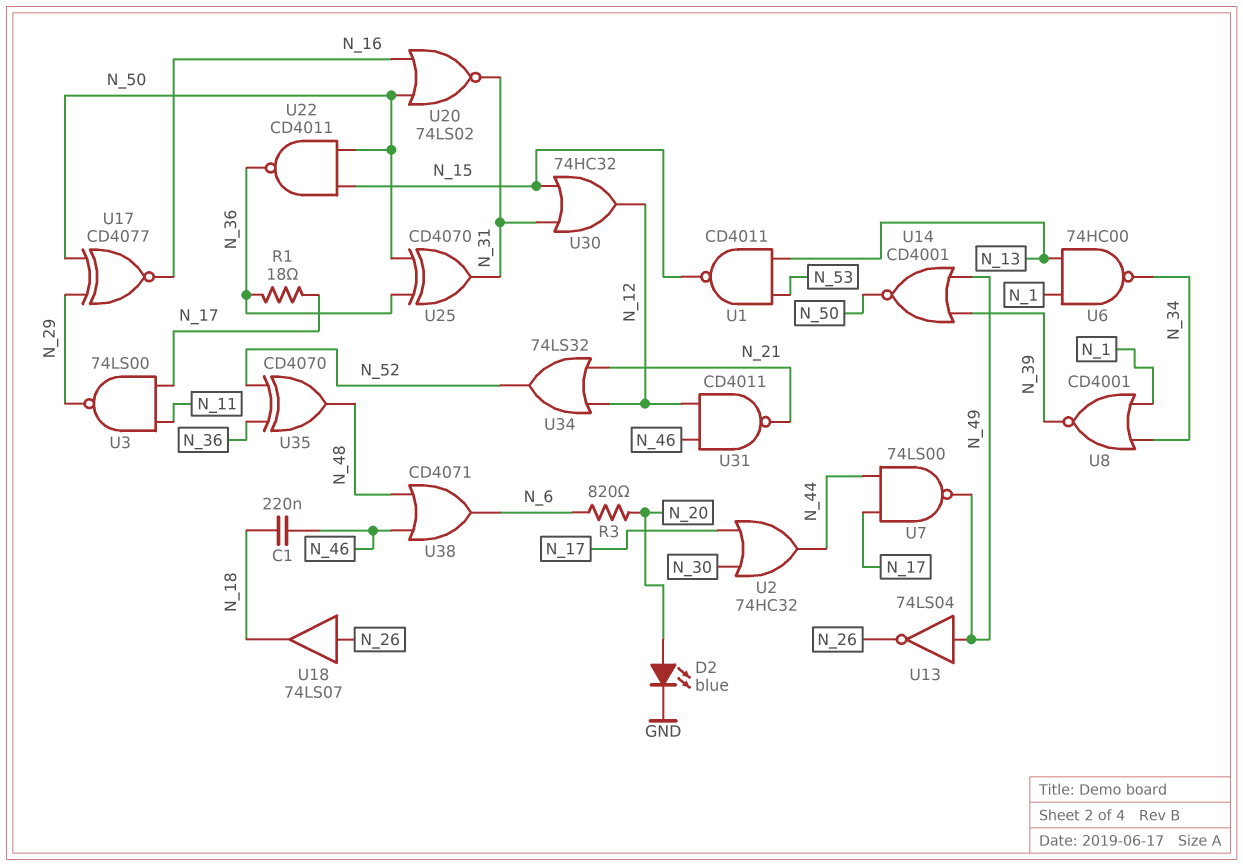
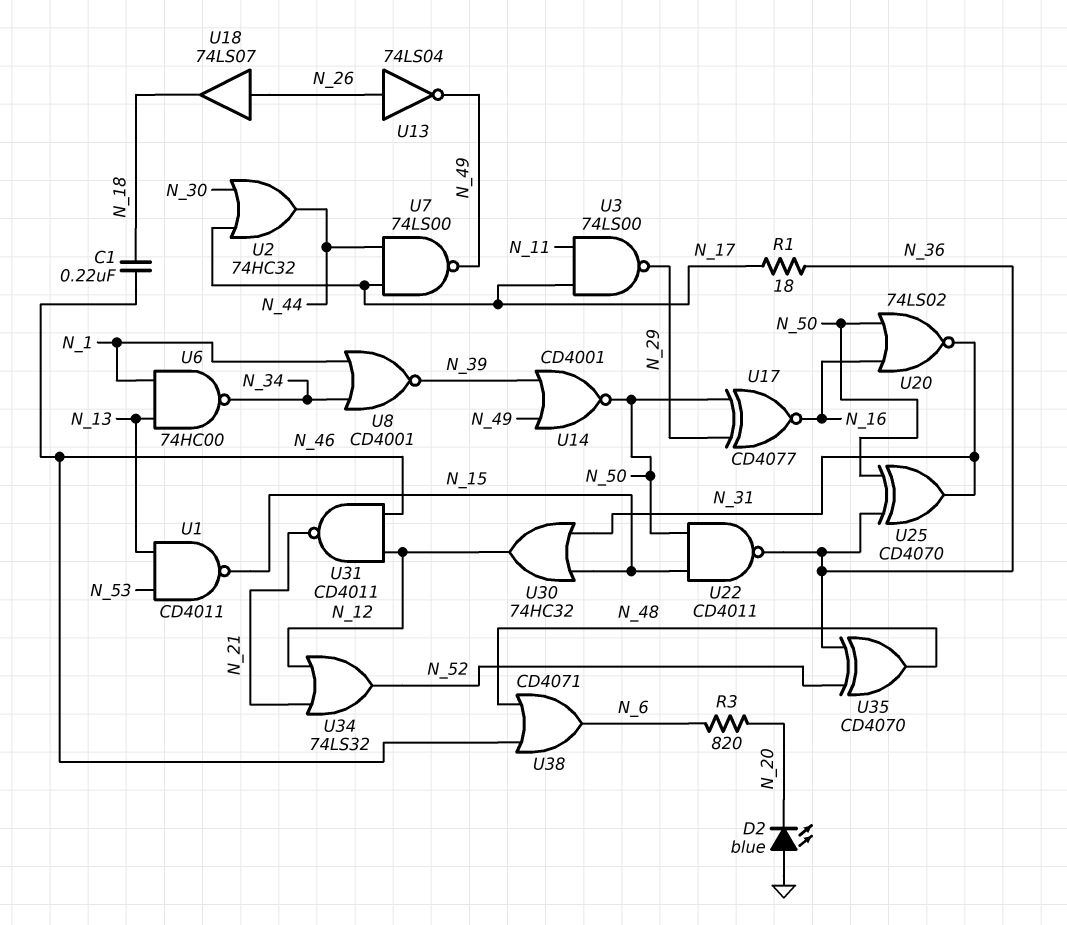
D2: LED blue (A N_20, K GND) -> LED blue (A GND, K N_20)
U13: NOT 74LS04 (in N_49, out N_26) -> NOT 74LS04 (in N_26, out N_49)

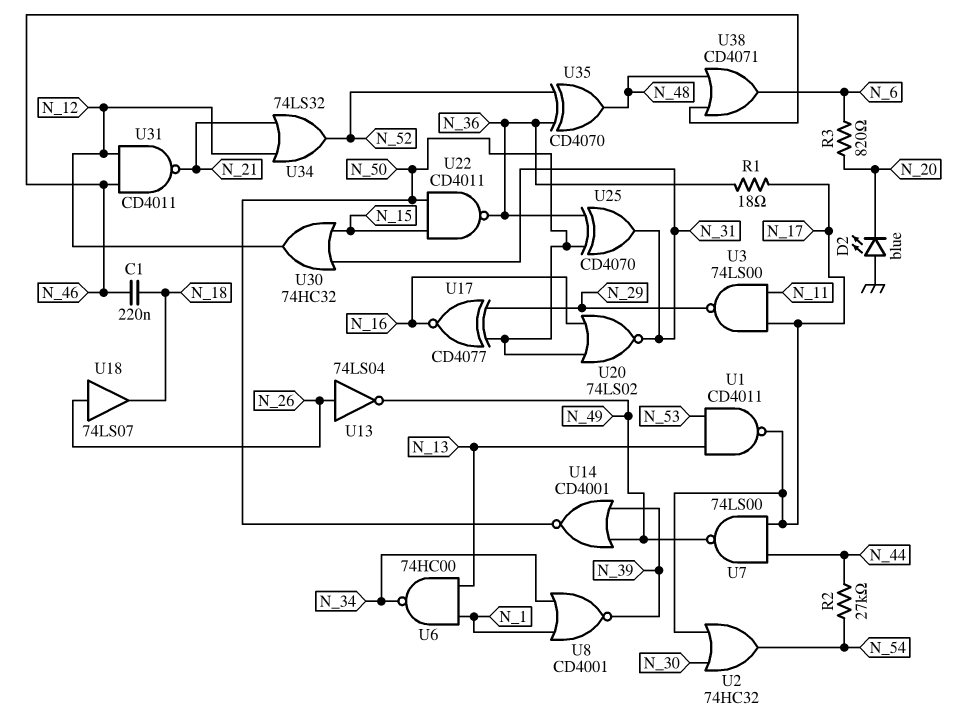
R2: none -> 27k (N_44, N_54)
U1: NAND CD4011 (in N_13, in N_53, out N_15) -> NAND CD4011 (in N_13, in N_53, out N_17)
U2: OR 74HC32 (in N_17, in N_30, out N_44) -> OR 74HC32 (in N_17, in N_30, out N_54)

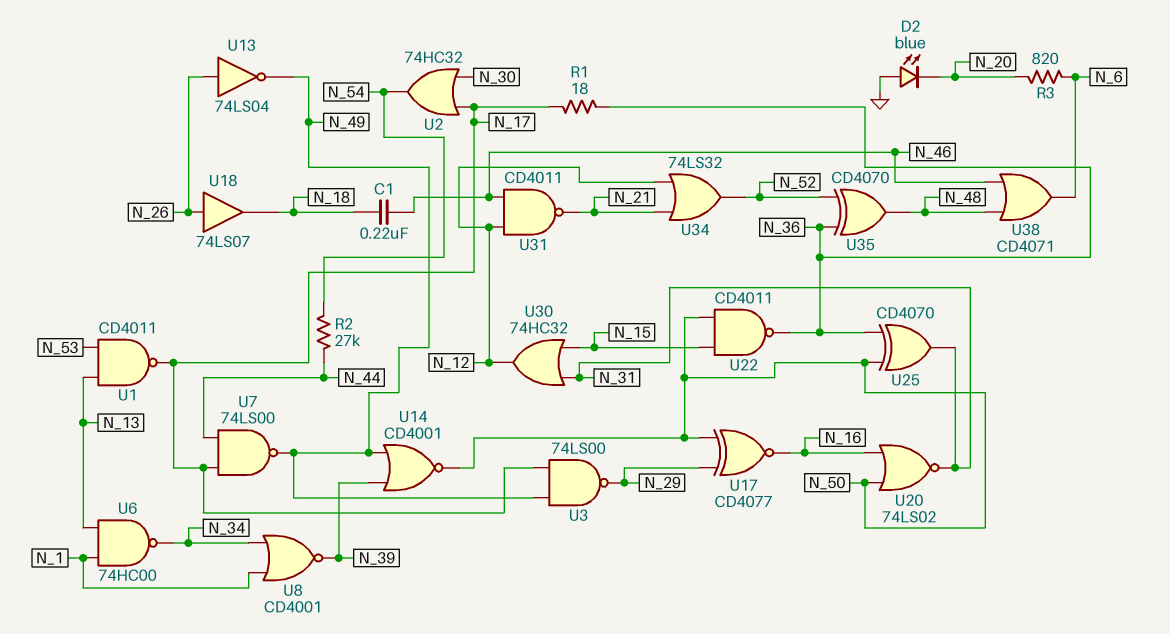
U3: NAND 74LS00 (in N_11, in N_17, out N_29) -> NAND 74LS00 (in N_17, in N_49, out N_29)

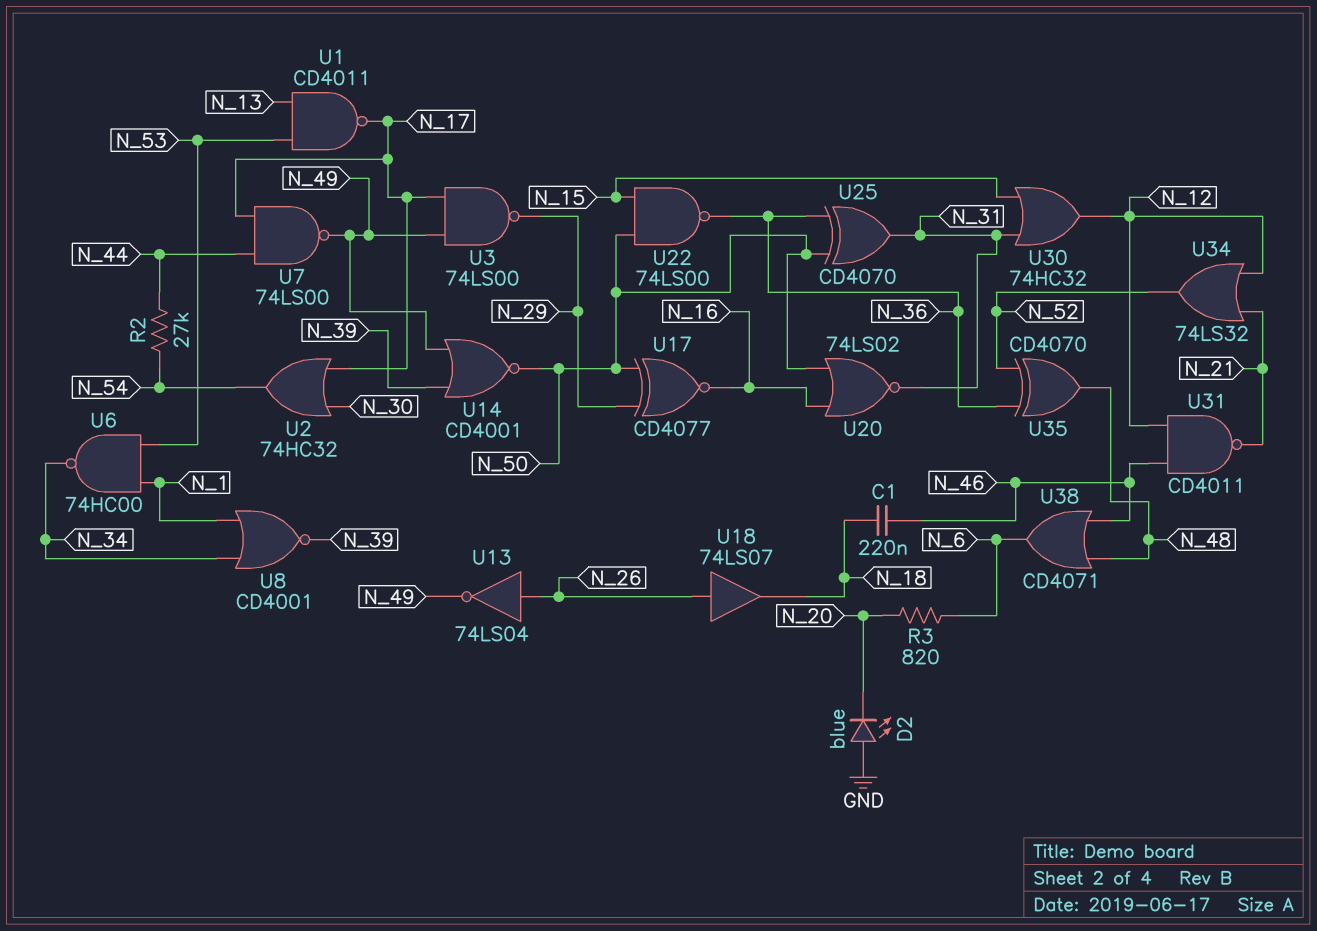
R1: 18 (N_17, N_36) -> none
U6: NAND 74HC00 (in N_1, in N_13, out N_34) -> NAND 74HC00 (in N_1, in N_53, out N_34)
U22: NAND CD4011 (in N_15, in N_50, out N_36) -> NAND 74LS00 (in N_15, in N_50, out N_36)

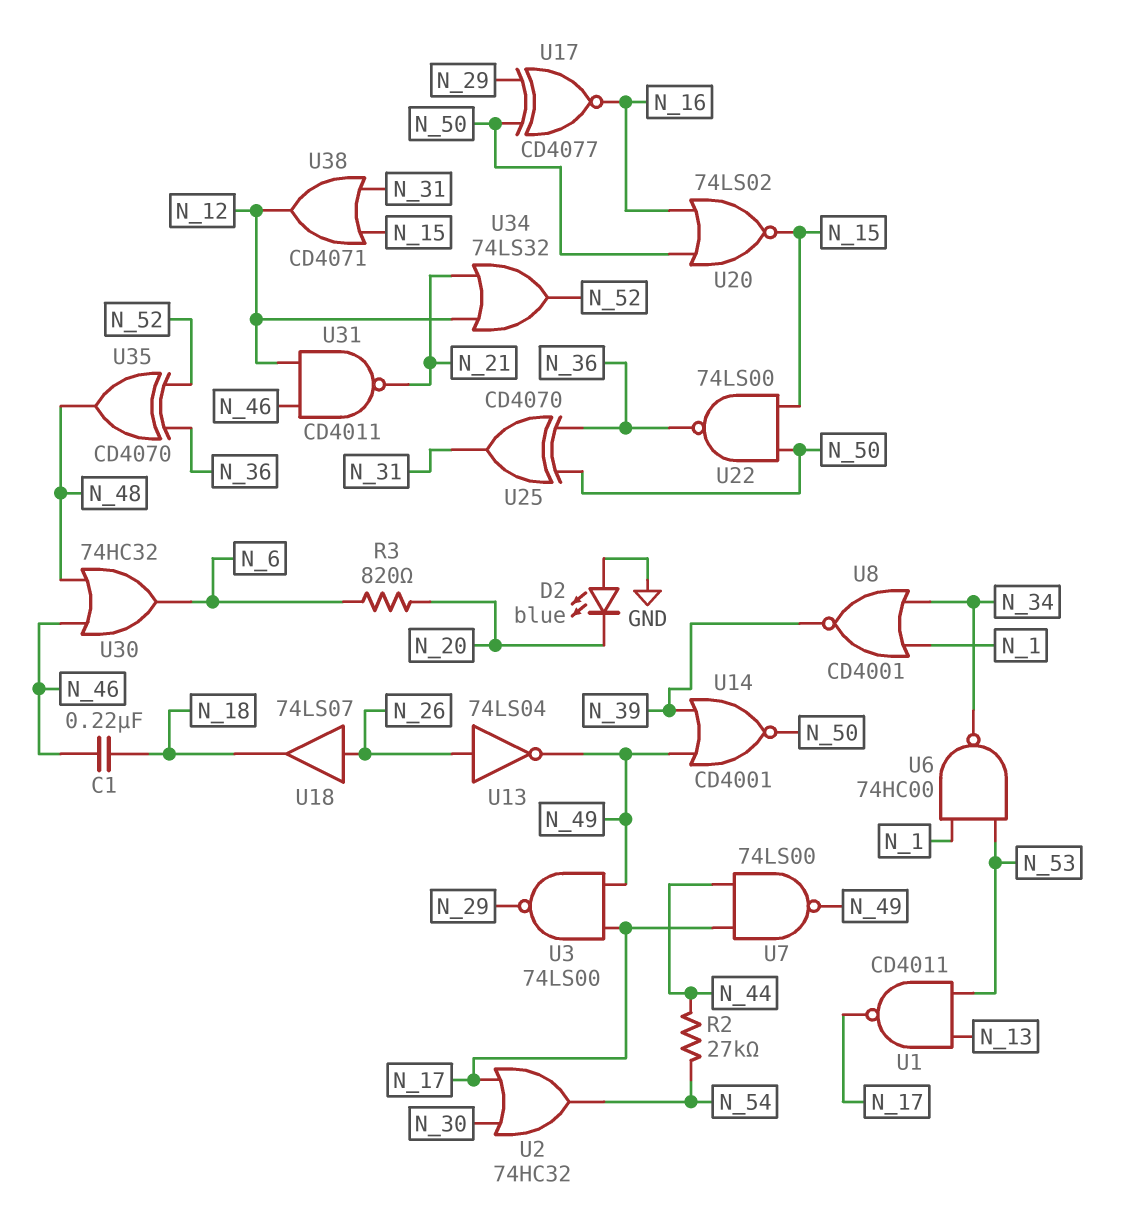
U20: NOR 74LS02 (in N_16, in N_50, out N_31) -> NOR 74LS02 (in N_16, in N_50, out N_15)
U30: OR 74HC32 (in N_15, in N_31, out N_12) -> OR 74HC32 (in N_46, in N_48, out N_6)
U38: OR CD4071 (in N_46, in N_48, out N_6) -> OR CD4071 (in N_15, in N_31, out N_12)

